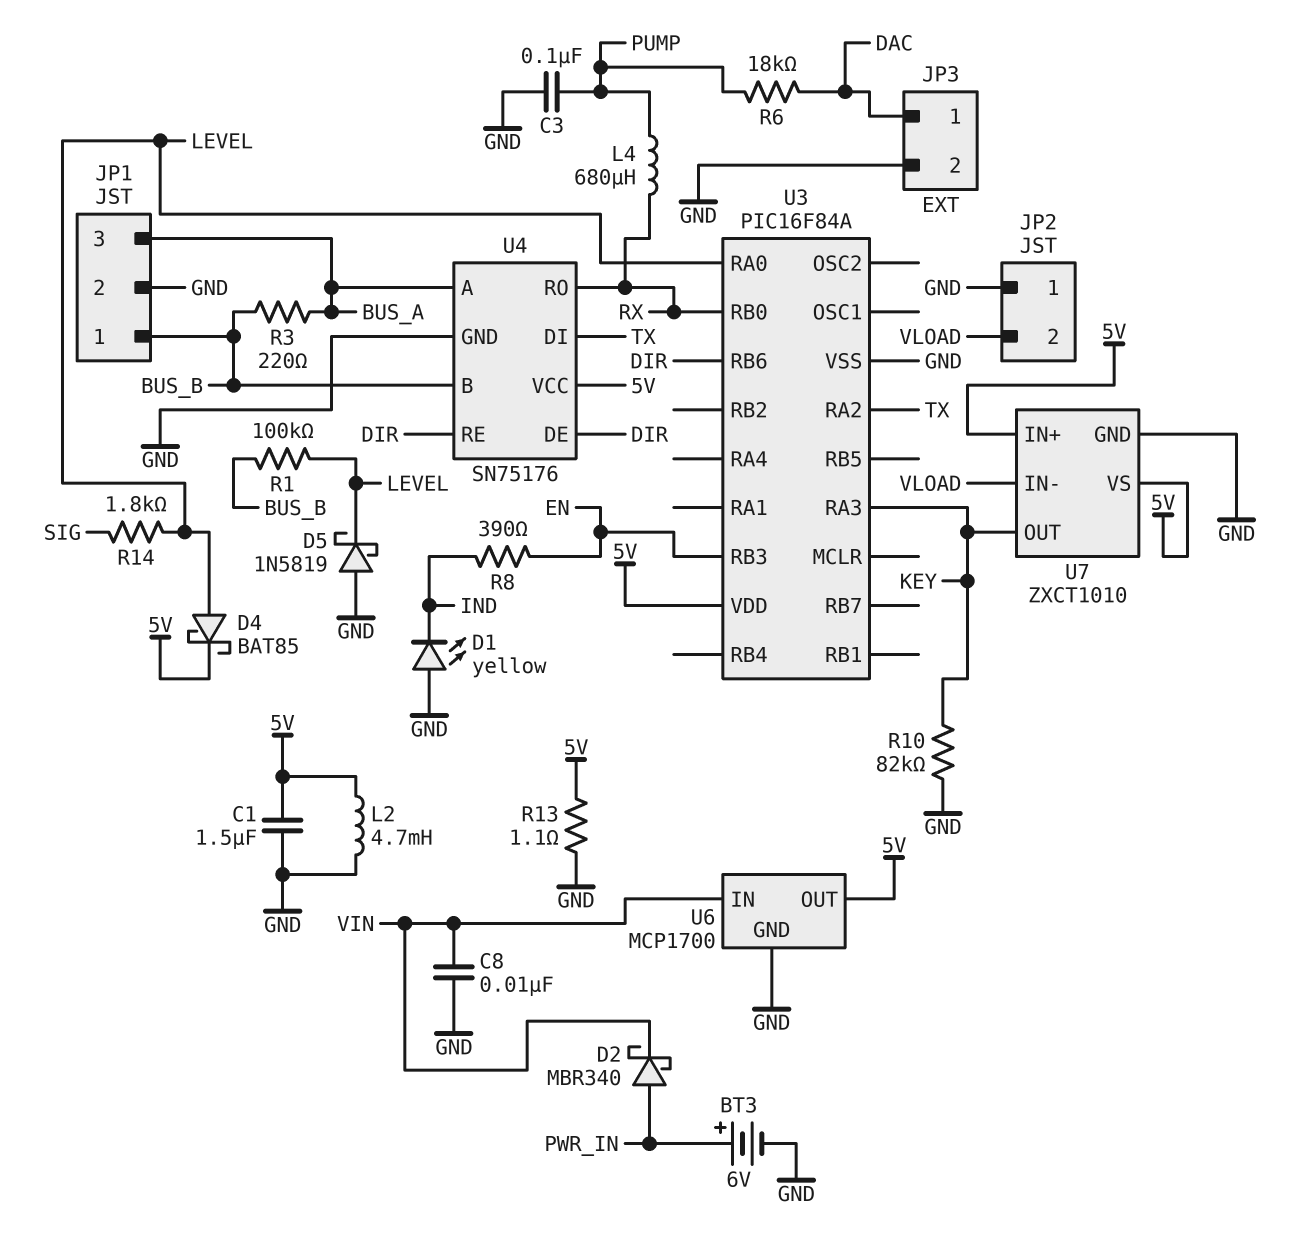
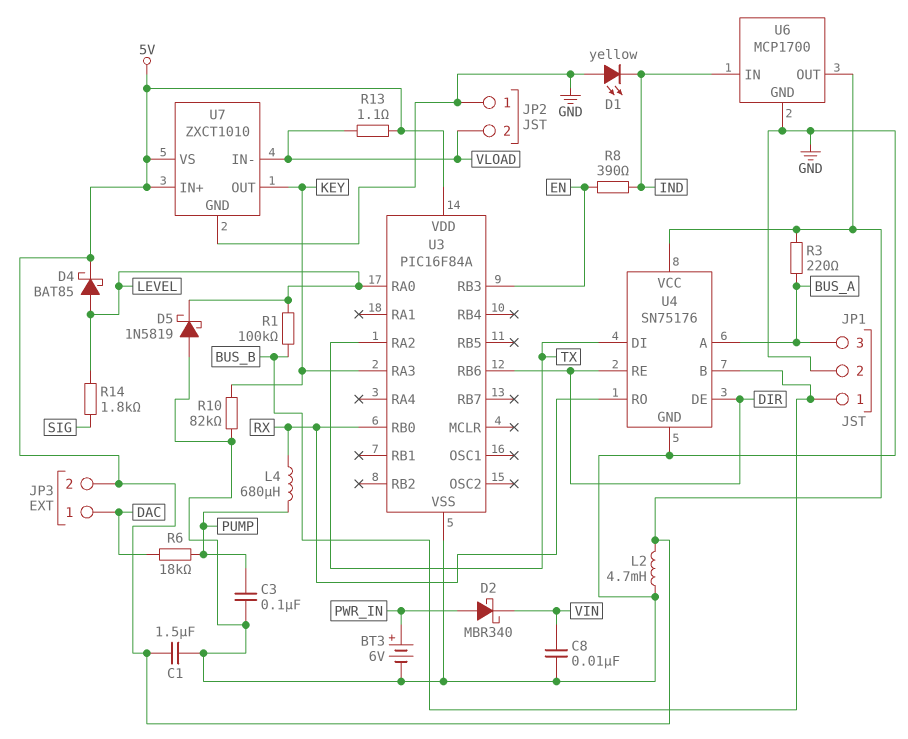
JP3 pin 2: GND -> 5V
R3: 220 (BUS_A, BUS_B) -> 220 (5V, BUS_A)
R13: 1.1 (5V, GND) -> 1.1 (5V, VLOAD)
U6 pin IN: VIN -> IND

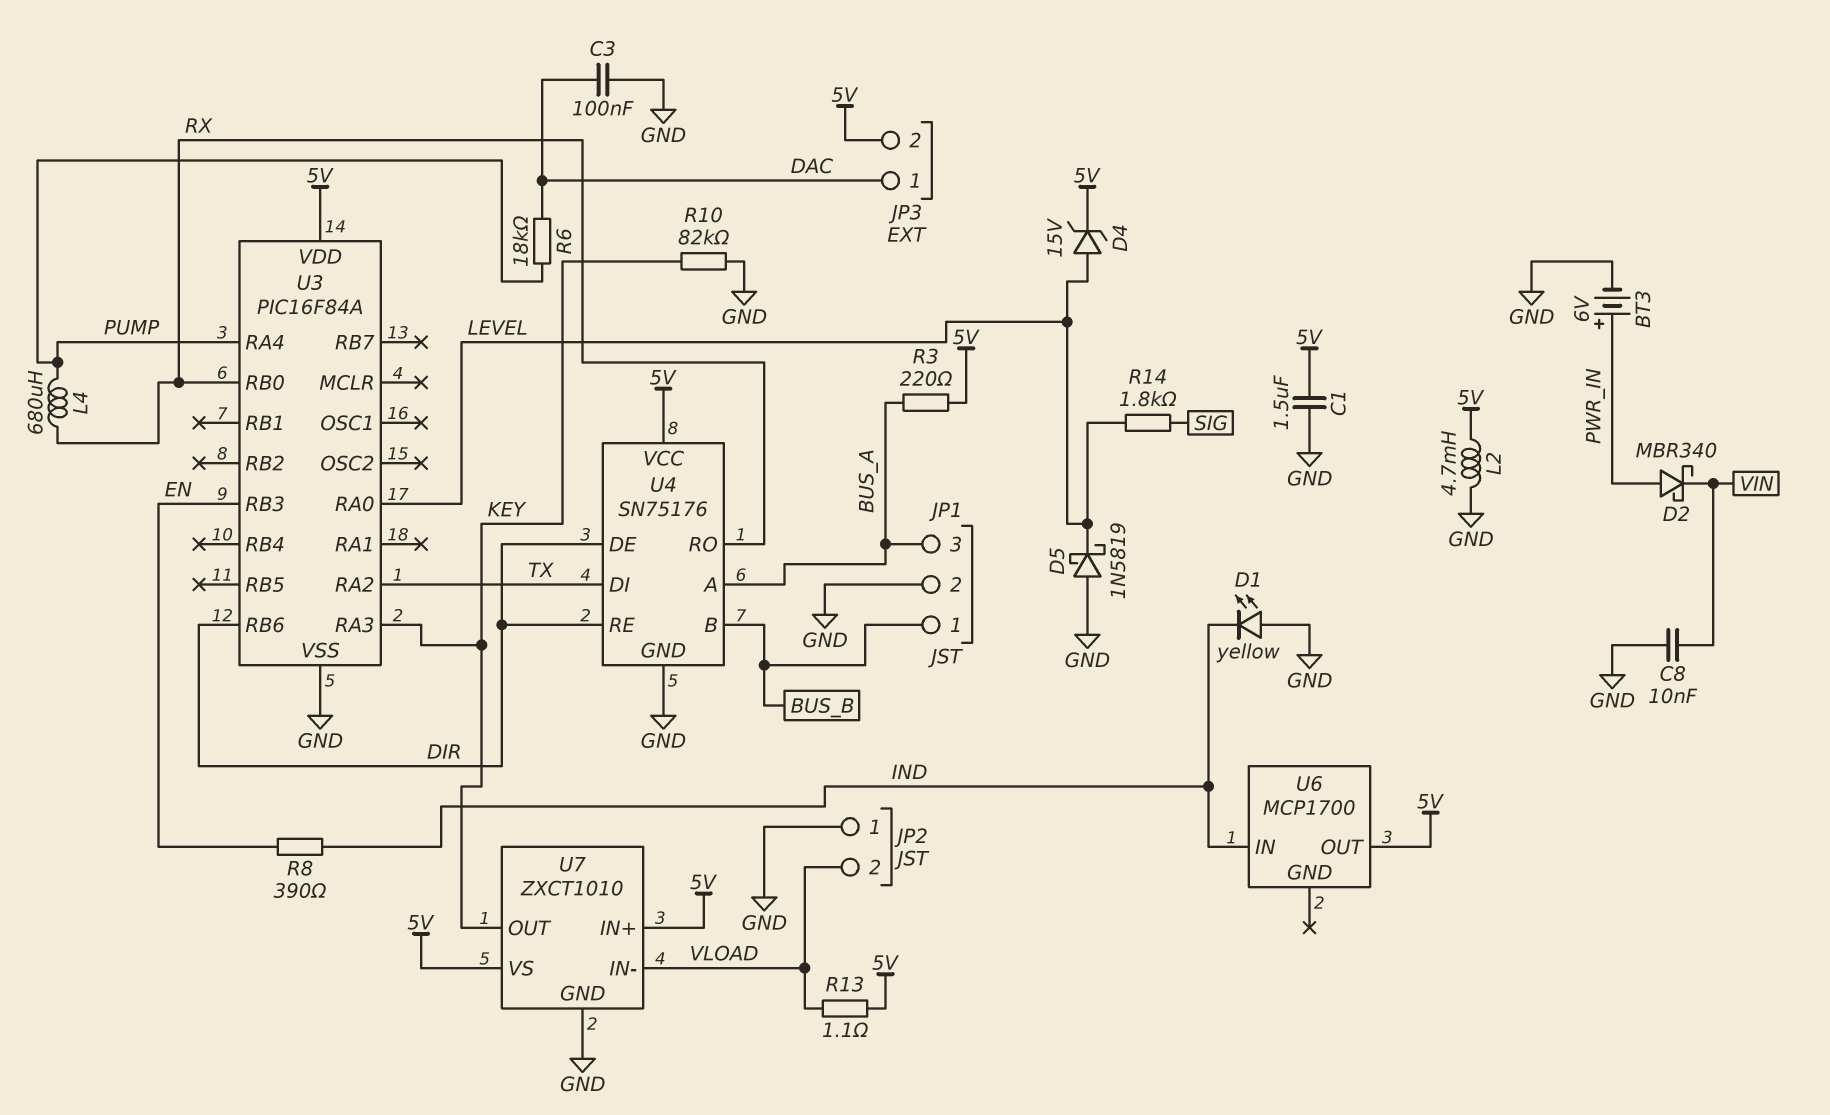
C3: 100nF (GND, PUMP) -> 100nF (DAC, GND)
D4: schottky BAT85 (A LEVEL, K 5V) -> zener 15V (A LEVEL, K 5V)
R1: 100k (BUS_B, LEVEL) -> none
U3 pin RA4: none -> PUMP
U6 pin GND: GND -> none

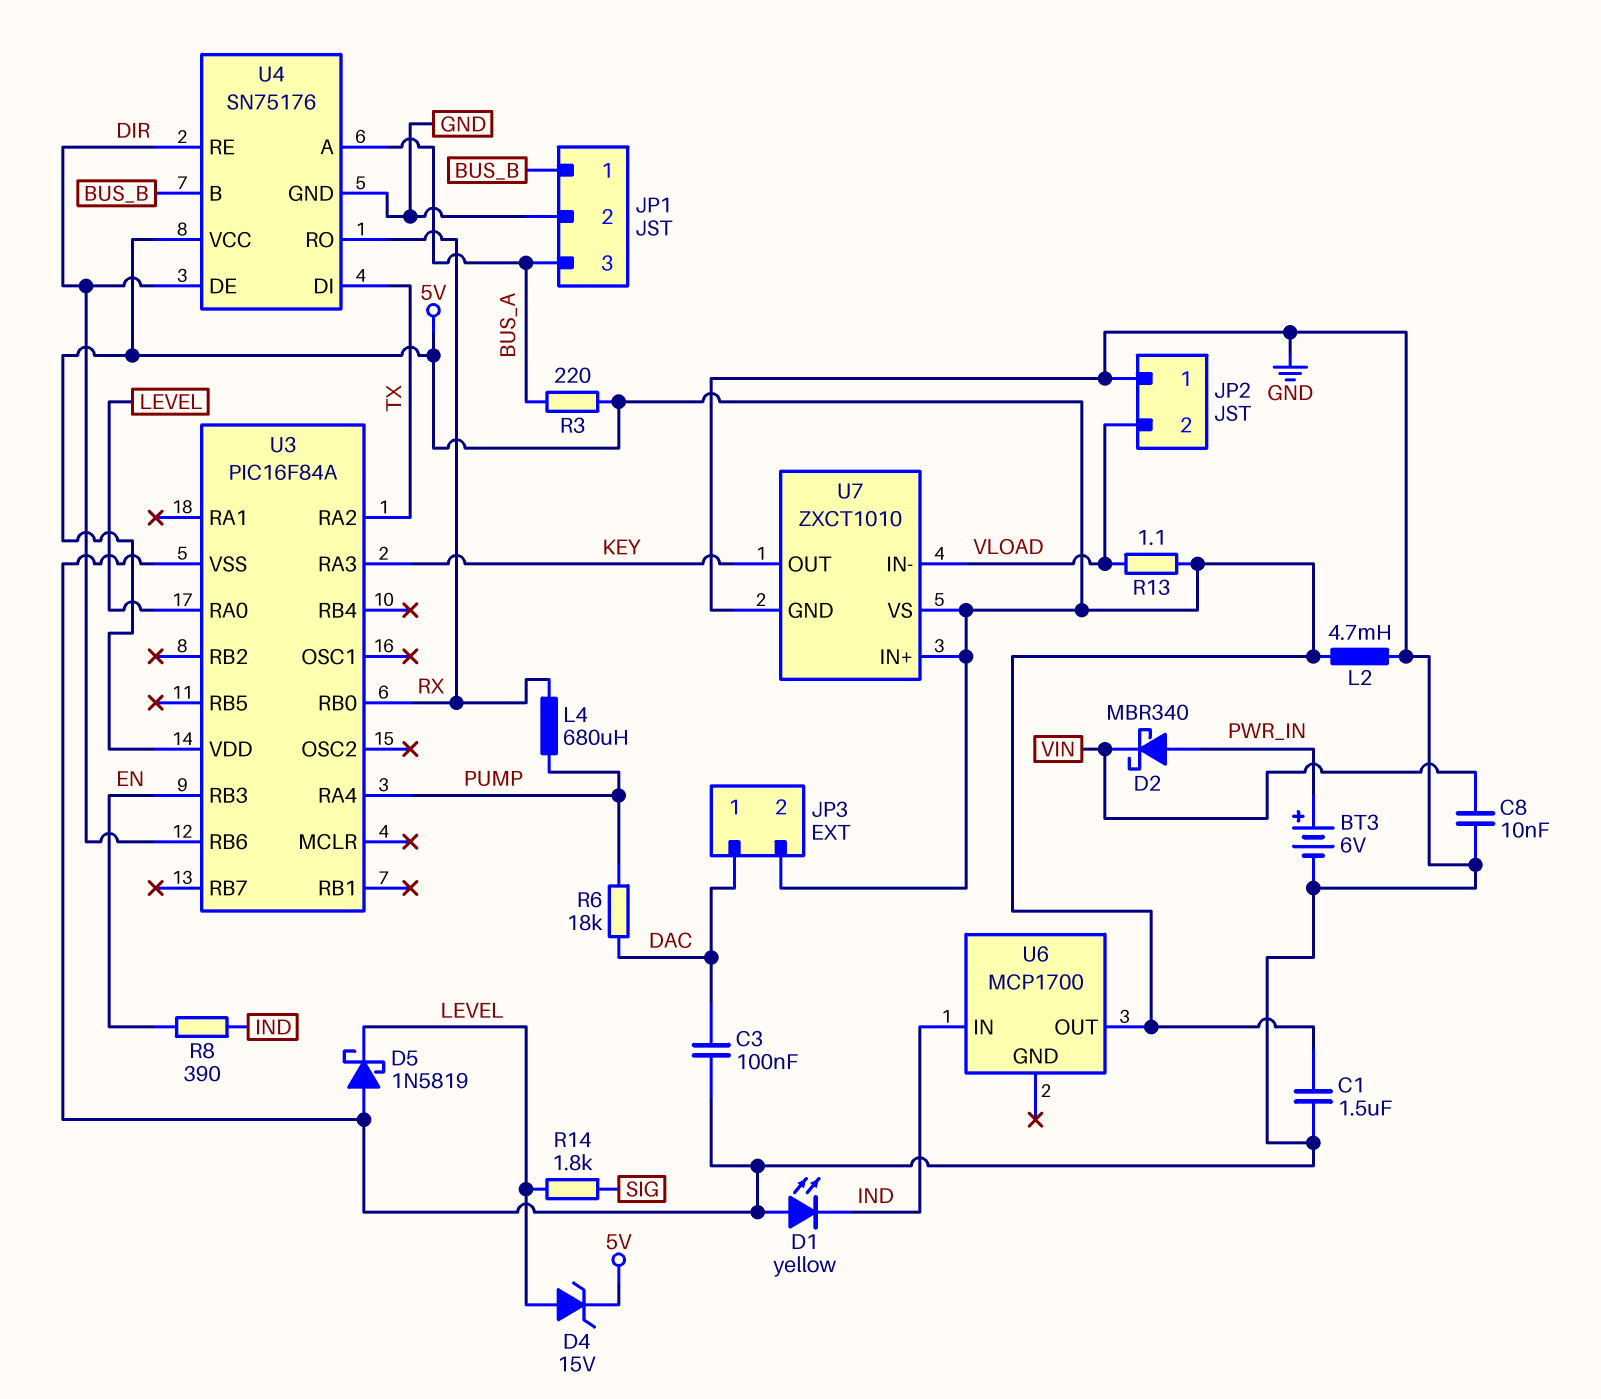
R10: 82k (GND, KEY) -> none

